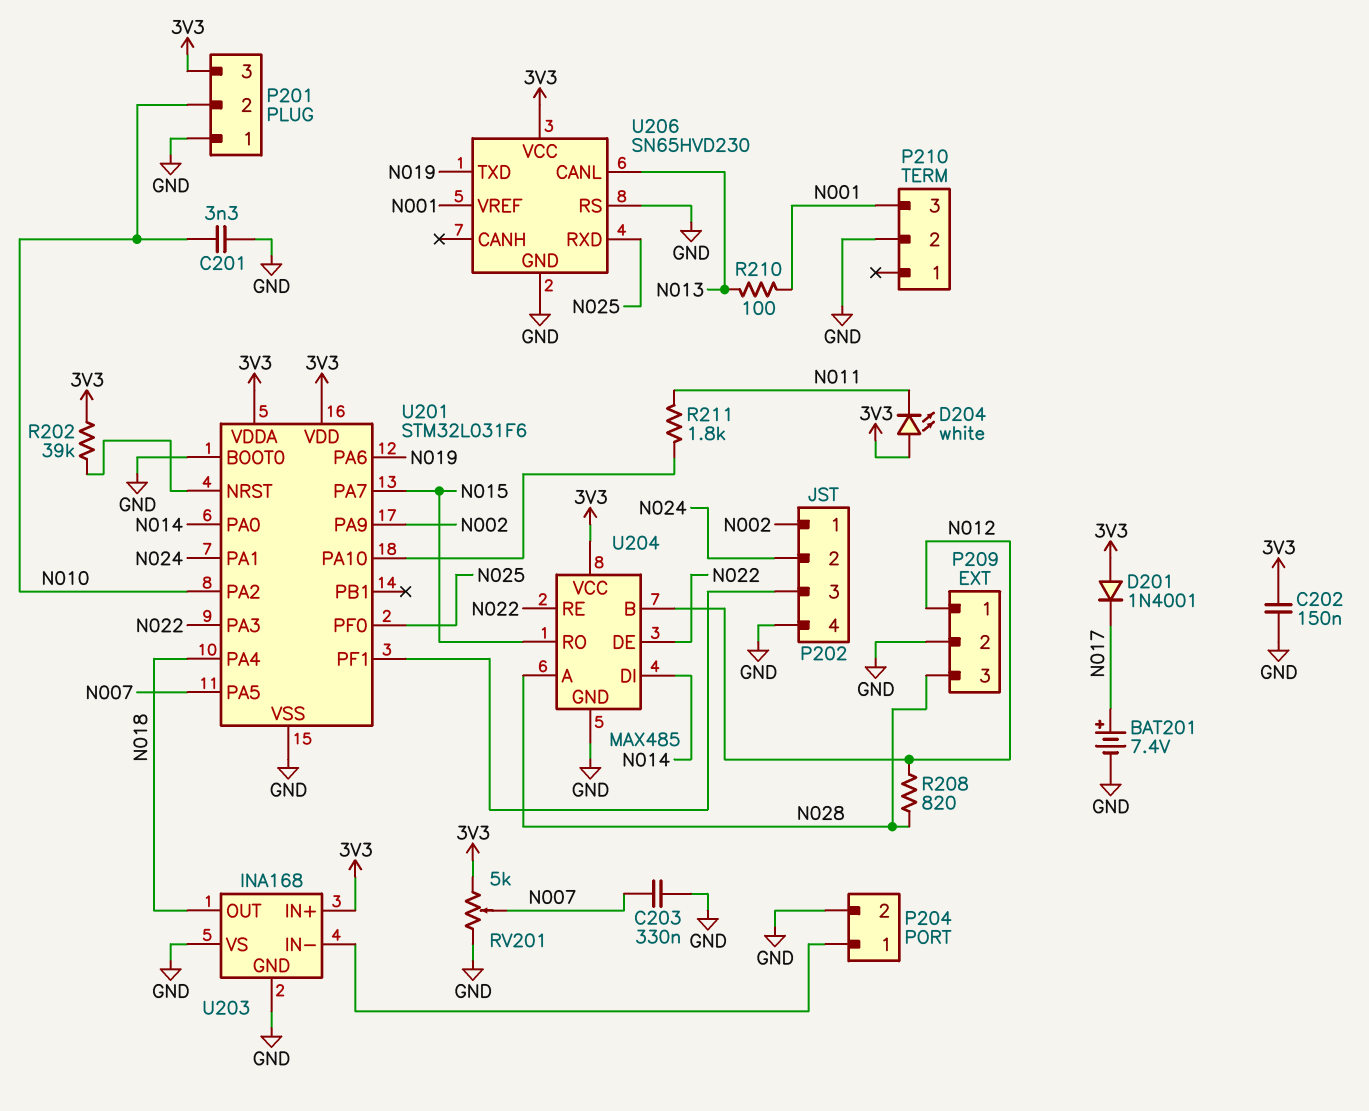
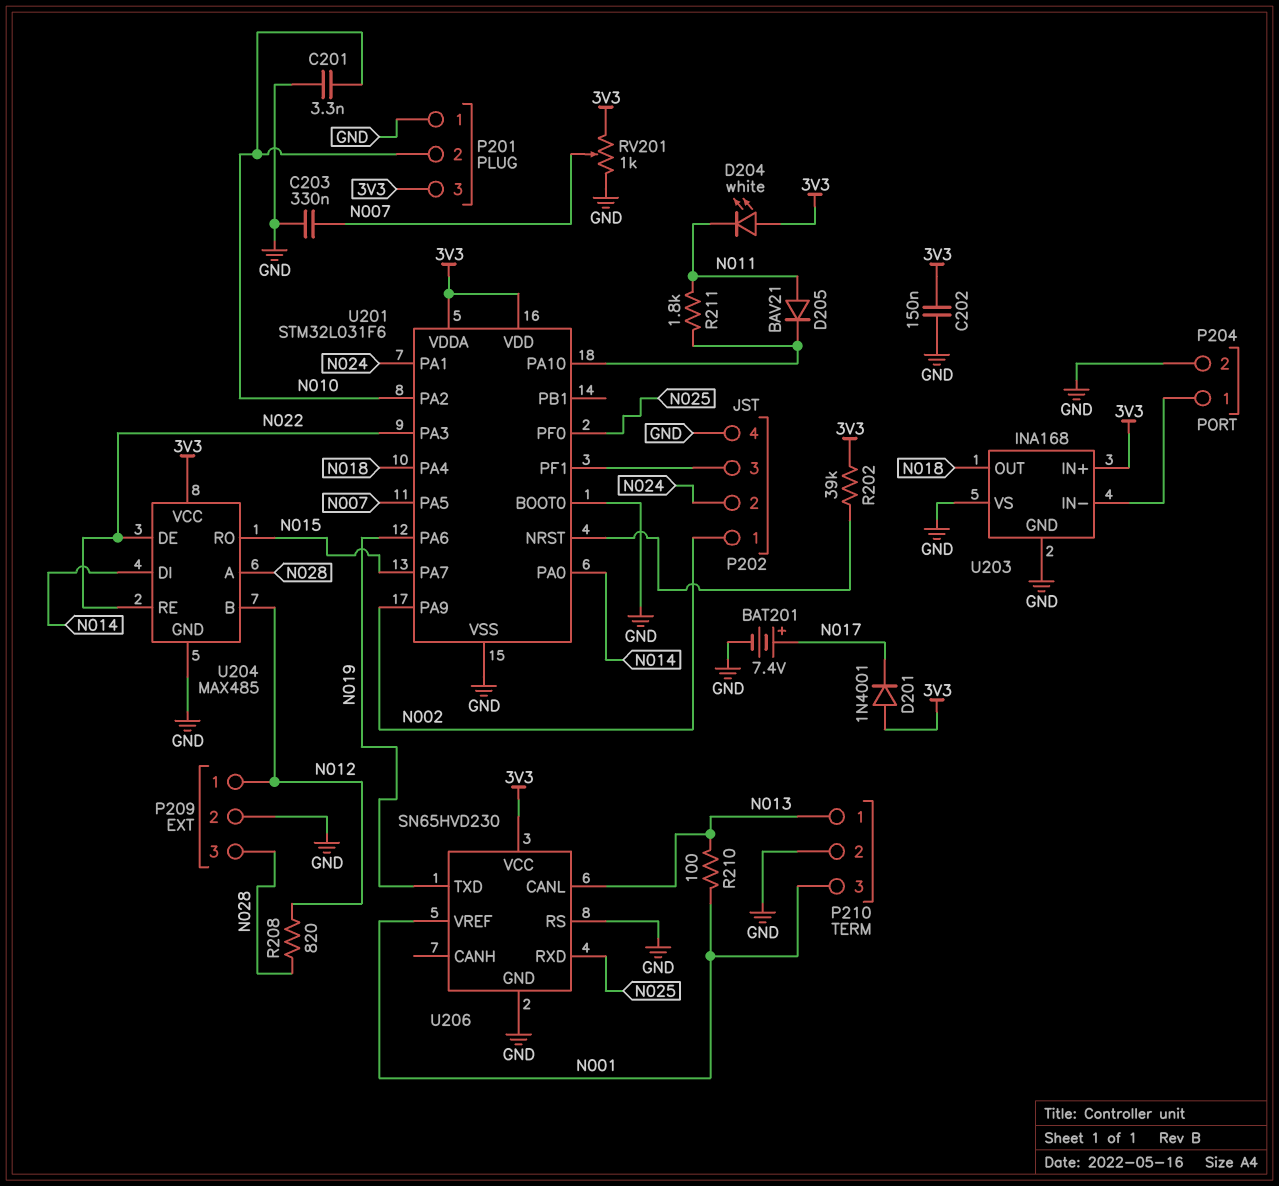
D205: none -> diode BAV21 (A N011, K U201/PA10)
P210 pin 1: none -> N013
RV201: 5k (3V3, GND, wiper N007) -> 1k (3V3, GND, wiper N007)

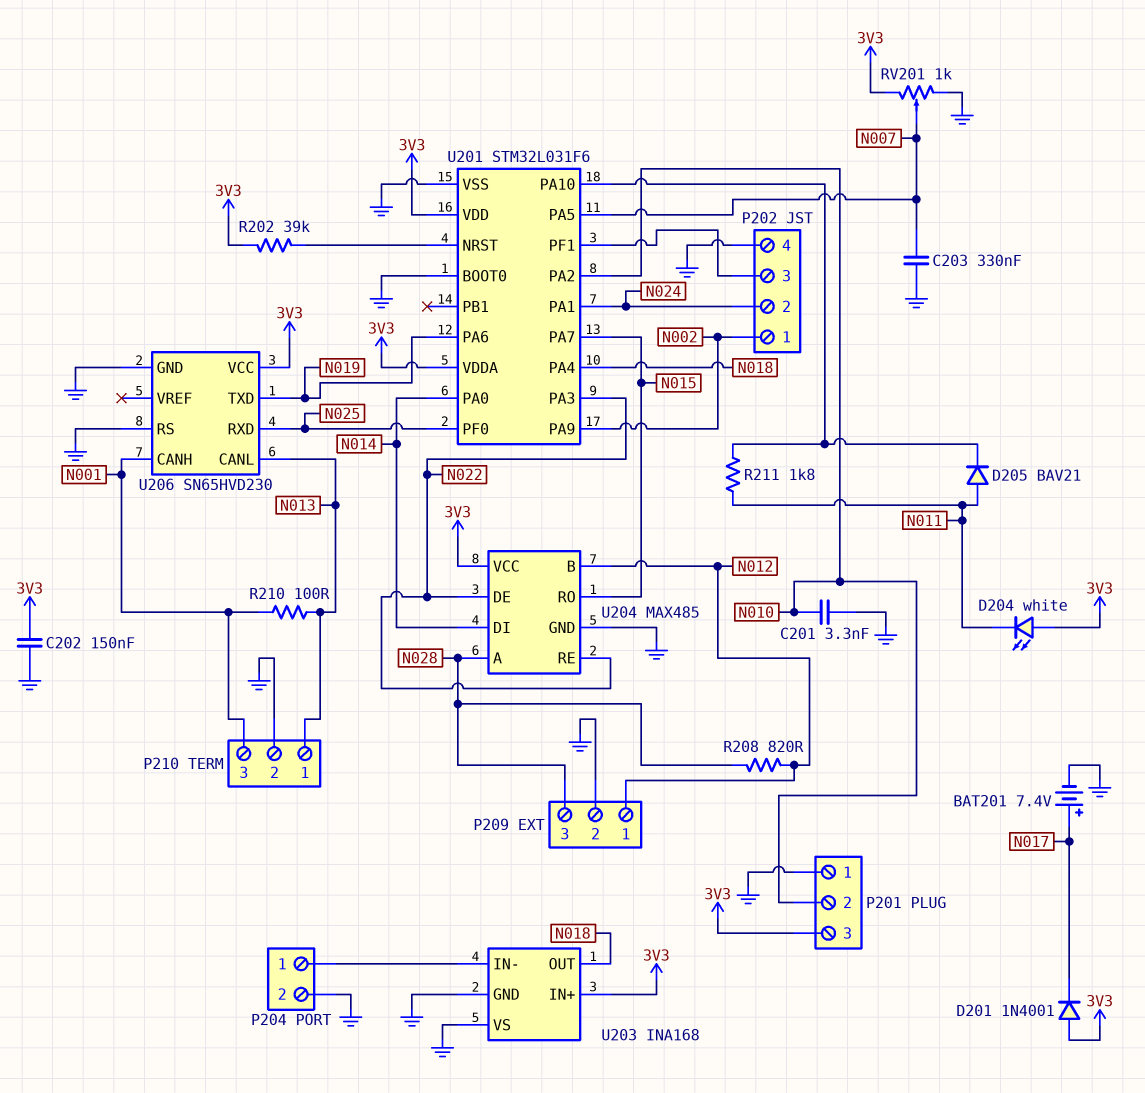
U206 pin CANH: none -> N001
U206 pin VREF: N001 -> none

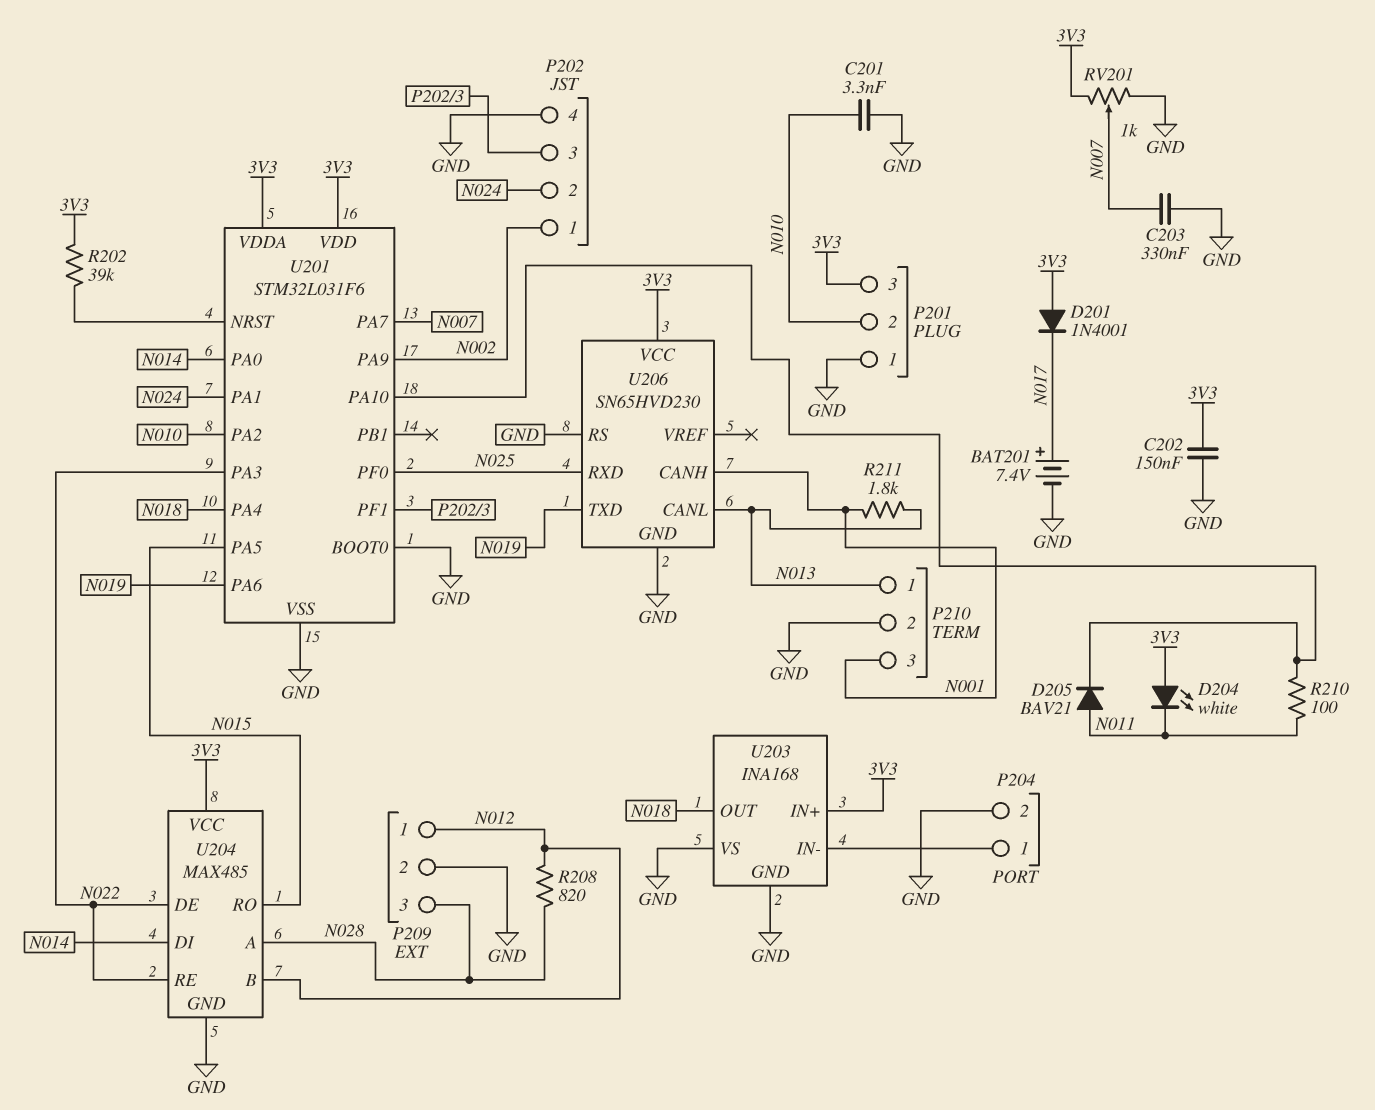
R210: 100 (N001, N013) -> 100 (N011, U201/PA10)
R211: 1.8k (N011, U201/PA10) -> 1.8k (N001, N013)
U201 pin PA5: N007 -> N015
U201 pin PA7: N015 -> N007

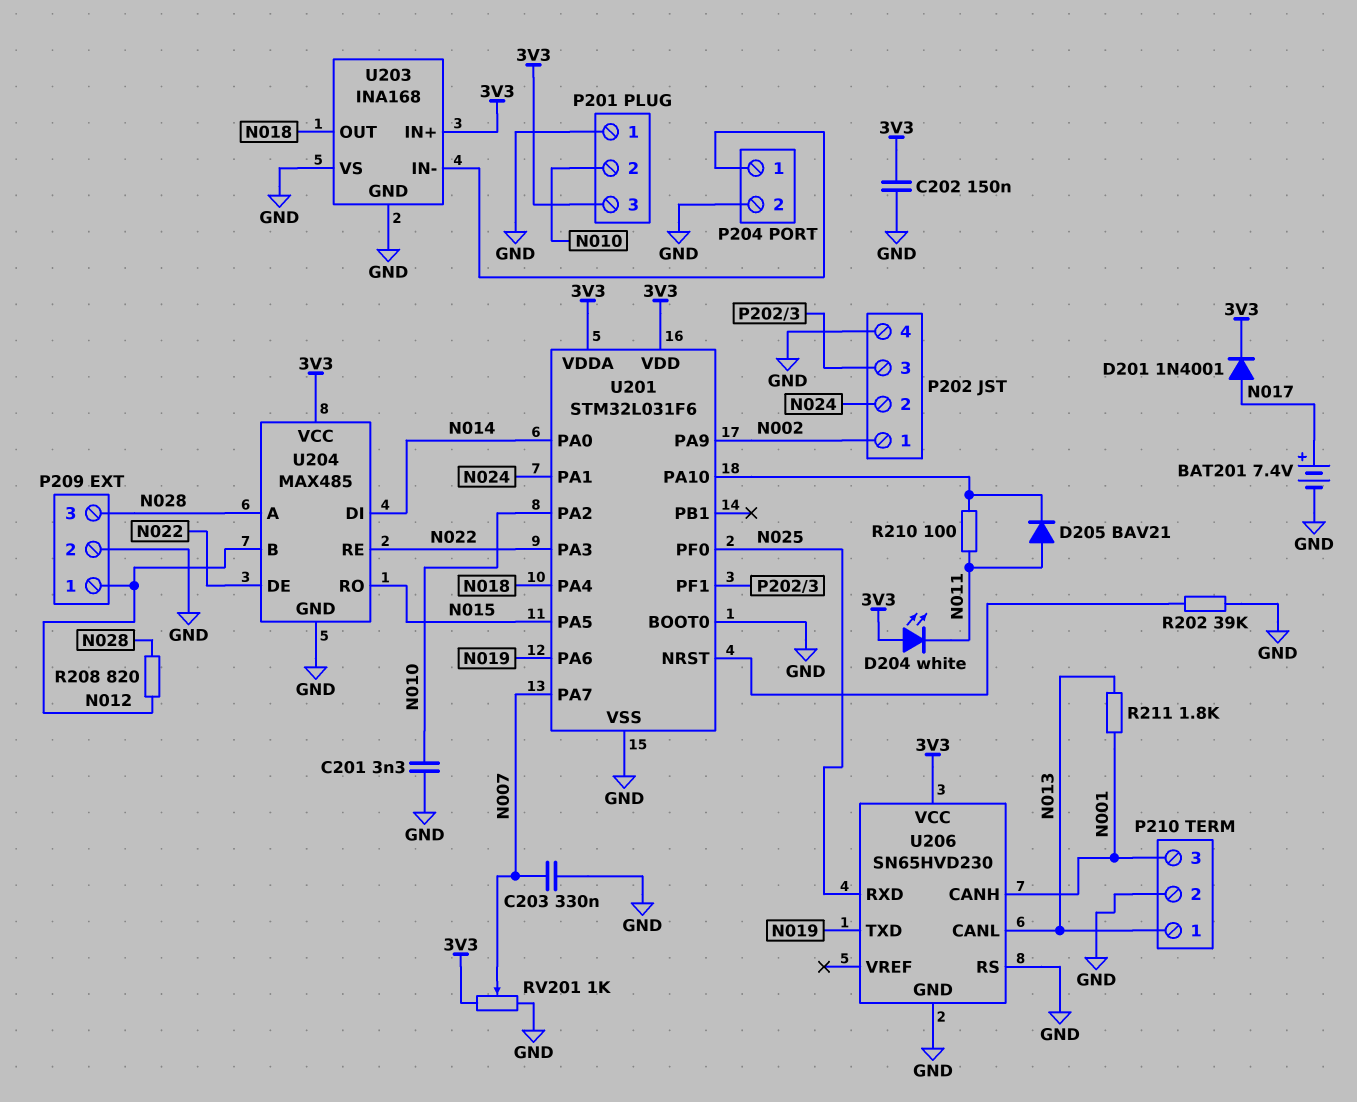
D201: diode 1N4001 (A 3V3, K N017) -> diode 1N4001 (A N017, K 3V3)
R202: 39k (3V3, U201/NRST) -> 39k (GND, U201/NRST)

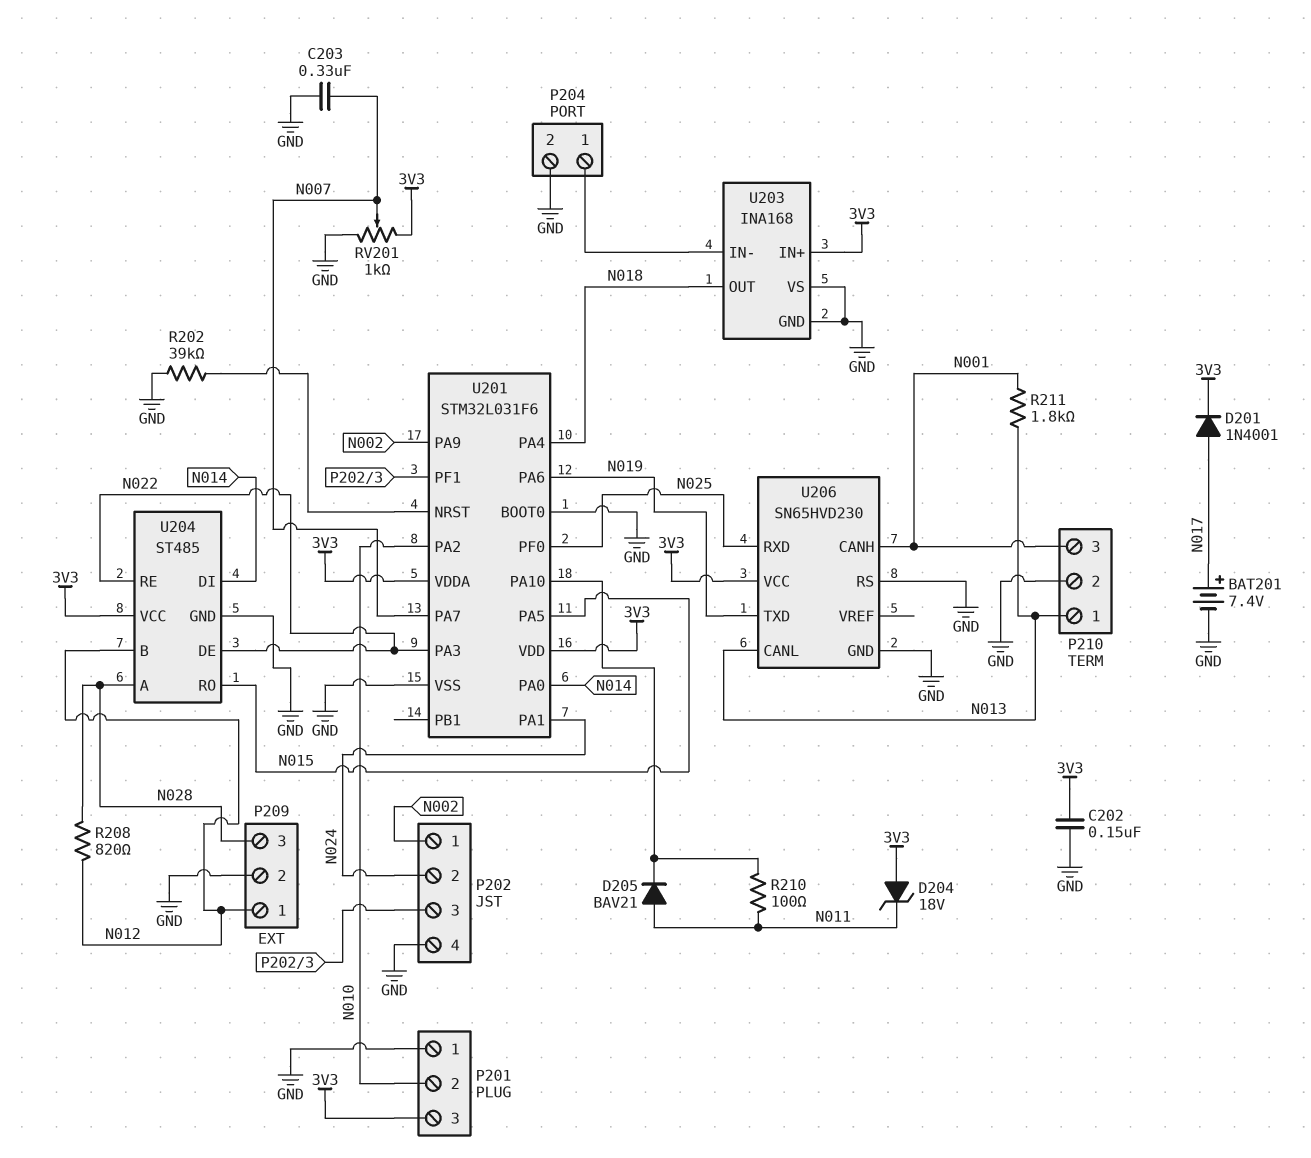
C201: 3.3nF (GND, N010) -> none
D204: LED white (A 3V3, K N011) -> zener 18V (A 3V3, K N011)
U204: MAX485 -> ST485

